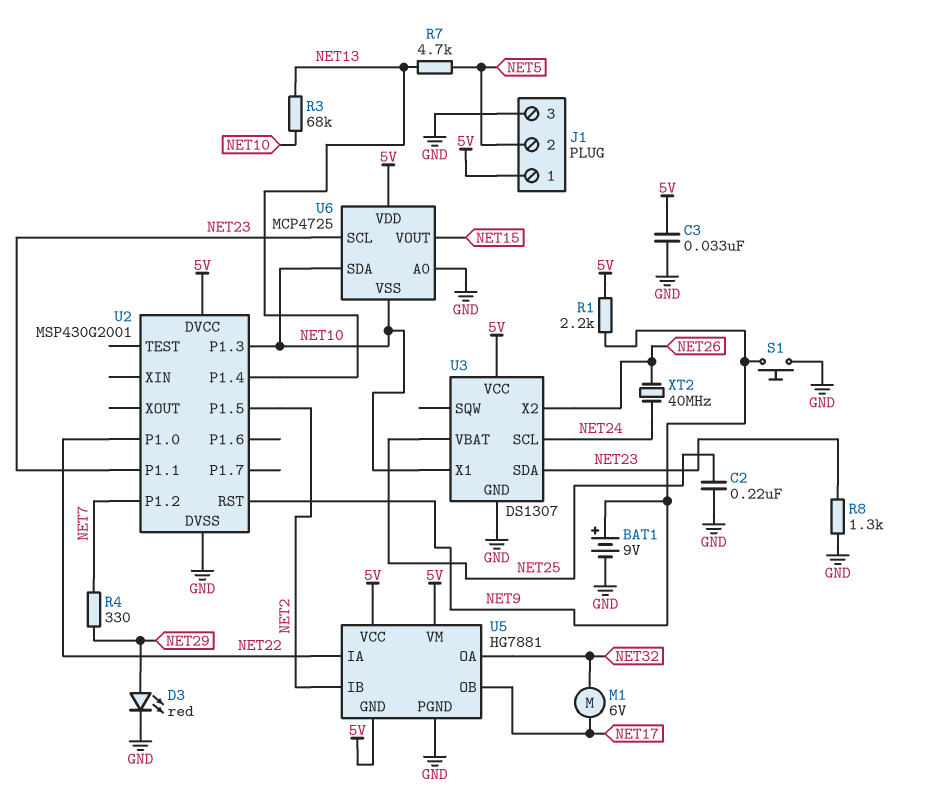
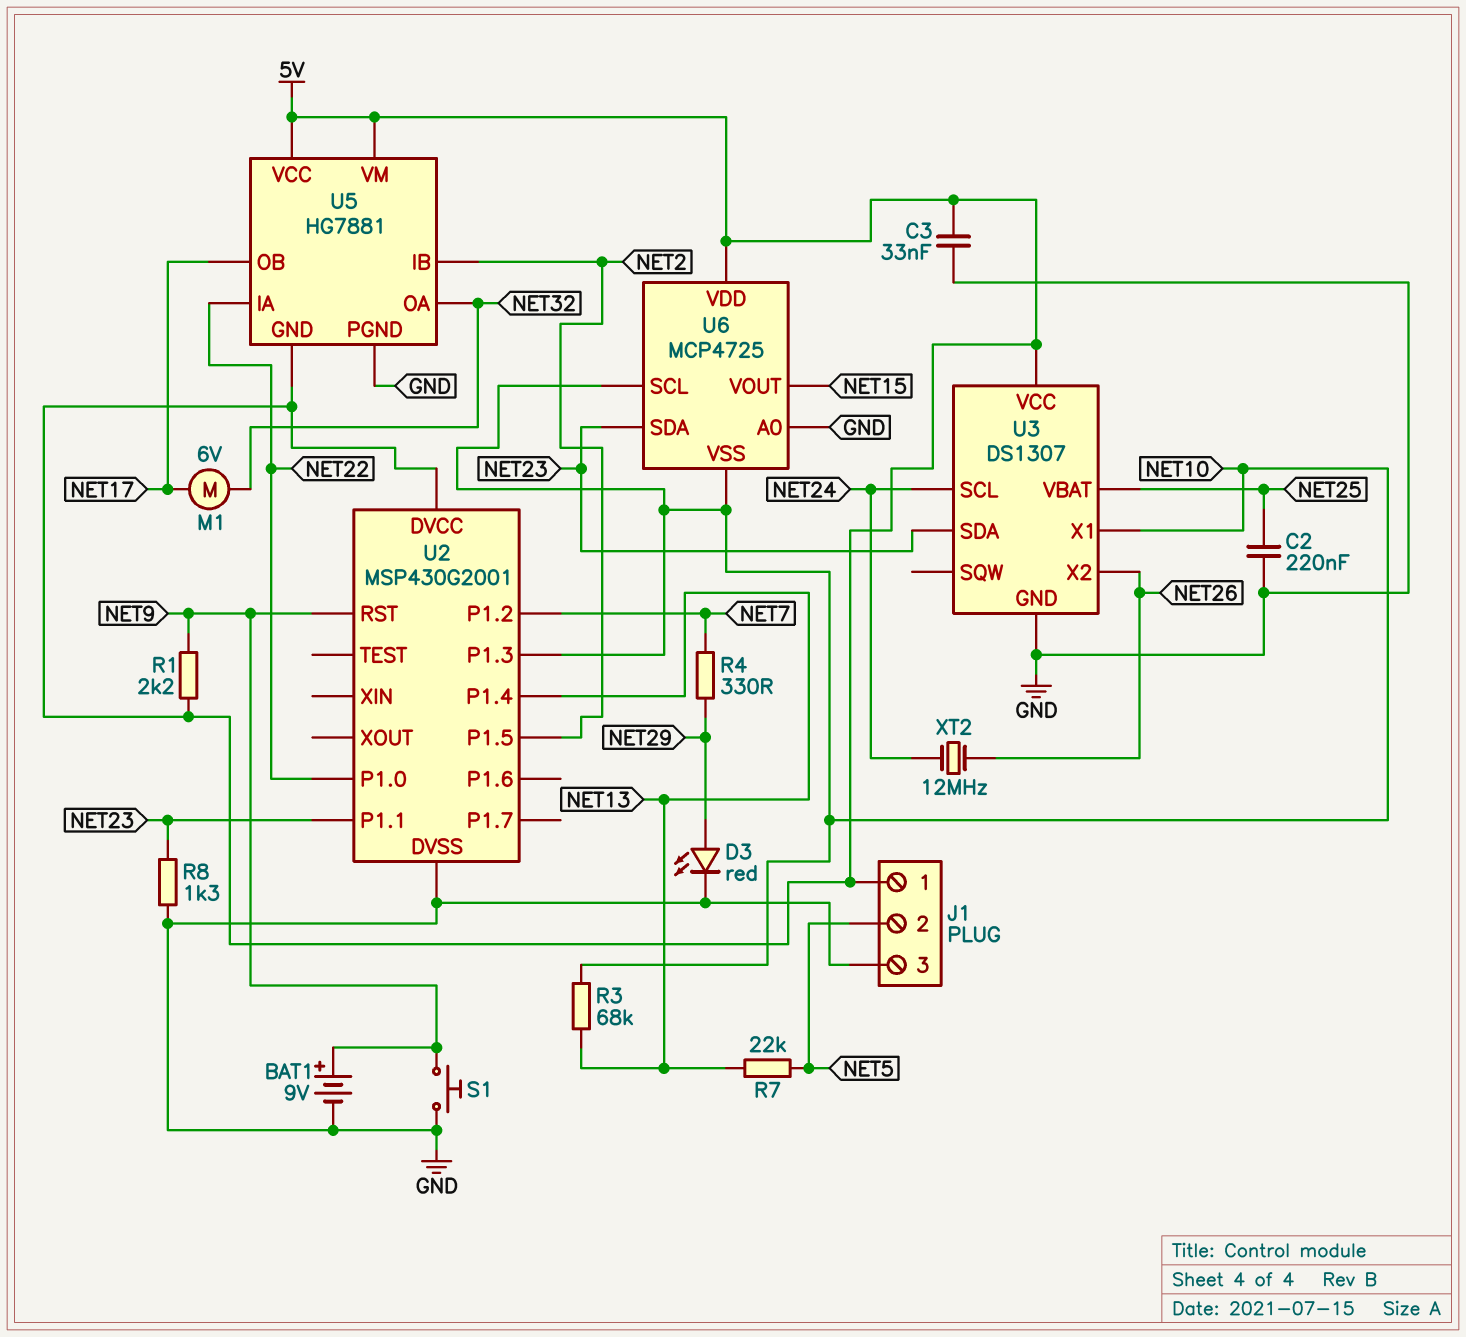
R7: 4.7k (NET5, NET13) -> 22k (NET5, NET13)
U6 pin SCL: NET23 -> NET10
U6 pin SDA: NET10 -> NET23
XT2: 40MHz (NET24, NET26) -> 12MHz (NET24, NET26)

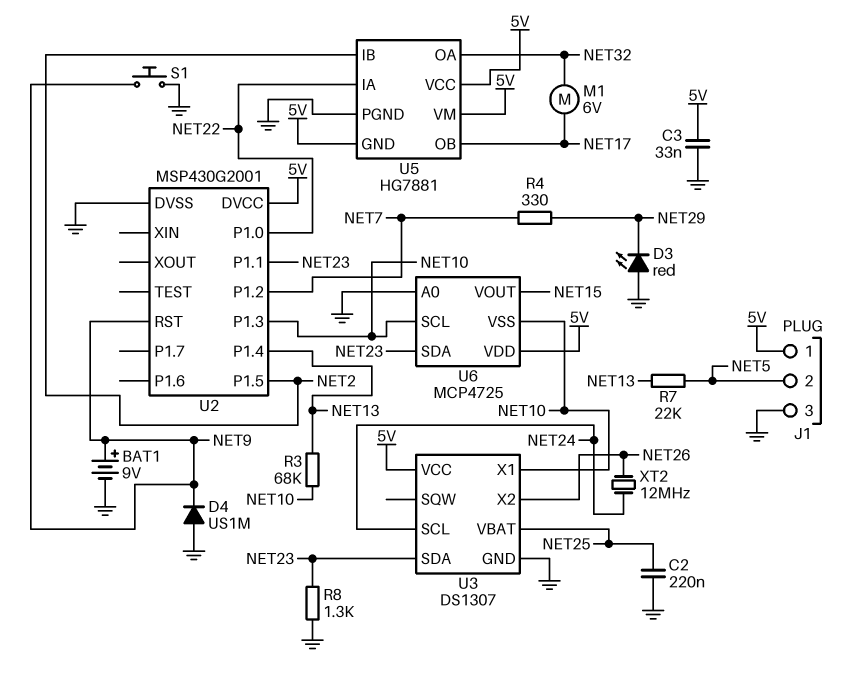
D3: LED red (A NET29, K GND) -> LED red (A GND, K NET29)
D4: none -> diode US1M (A GND, K NET9)
R1: 2.2k (5V, NET9) -> none

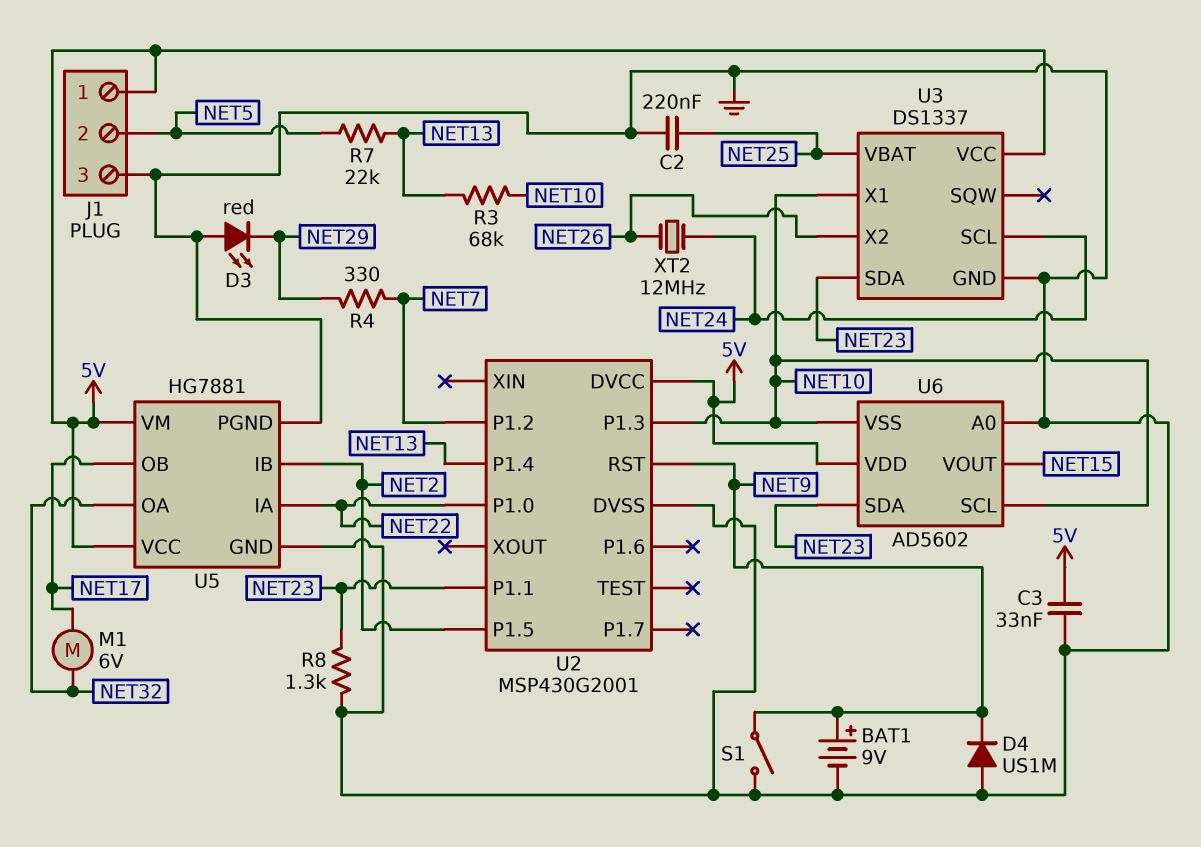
S1: button (GND, NET9) -> switch (GND, NET9)
U3: DS1307 -> DS1337
U5 pin GND: 5V -> GND
U6: MCP4725 -> AD5602

